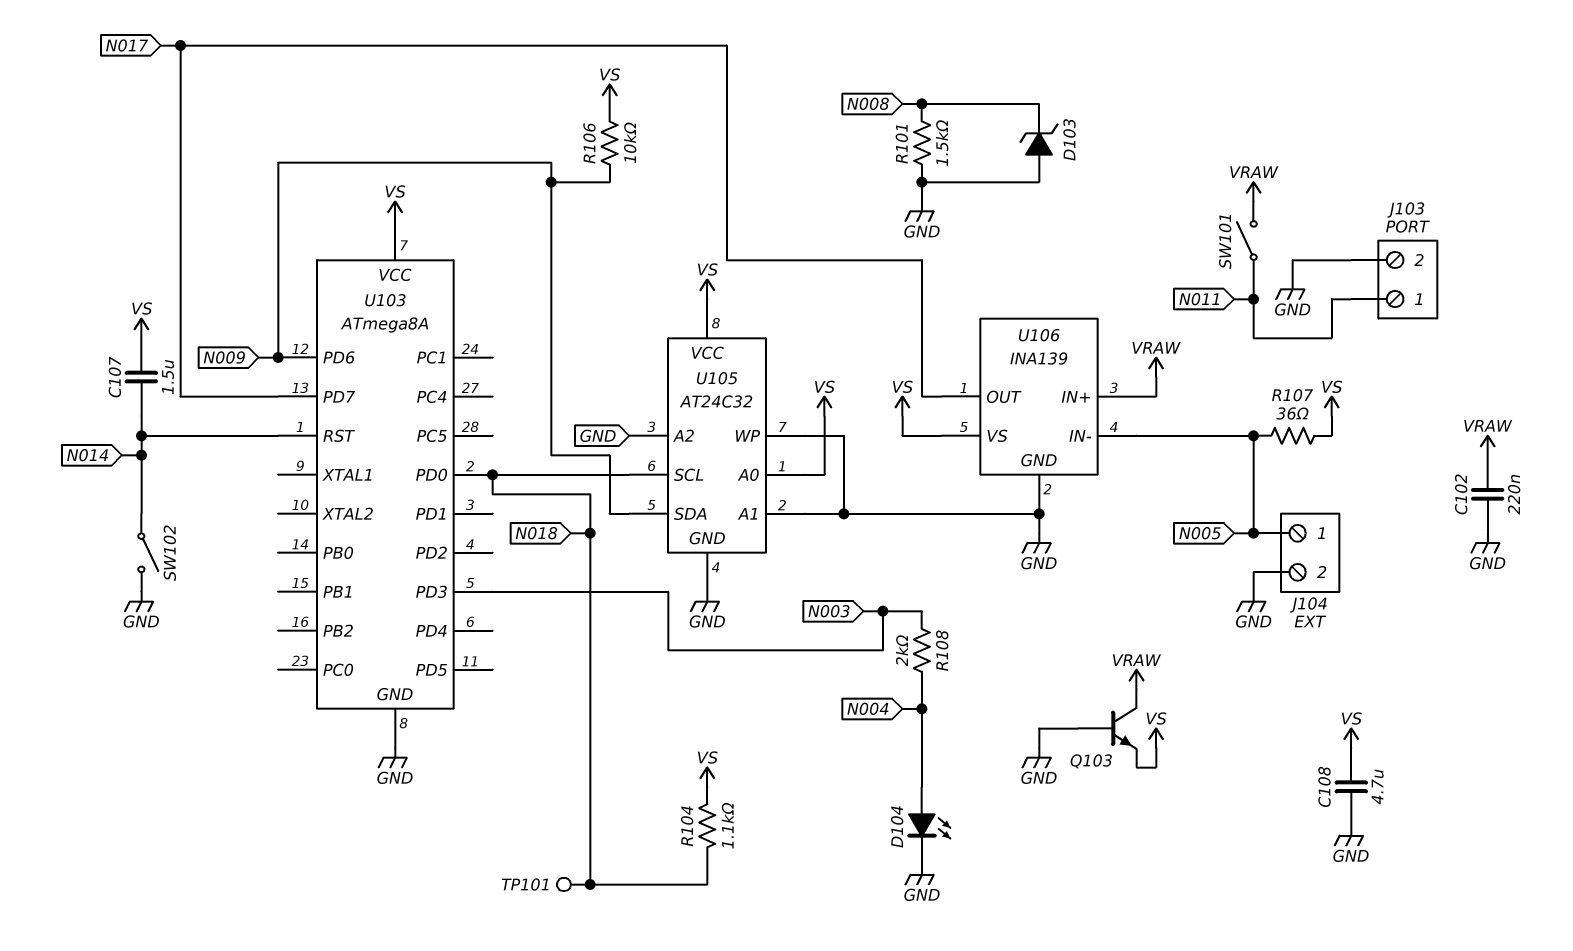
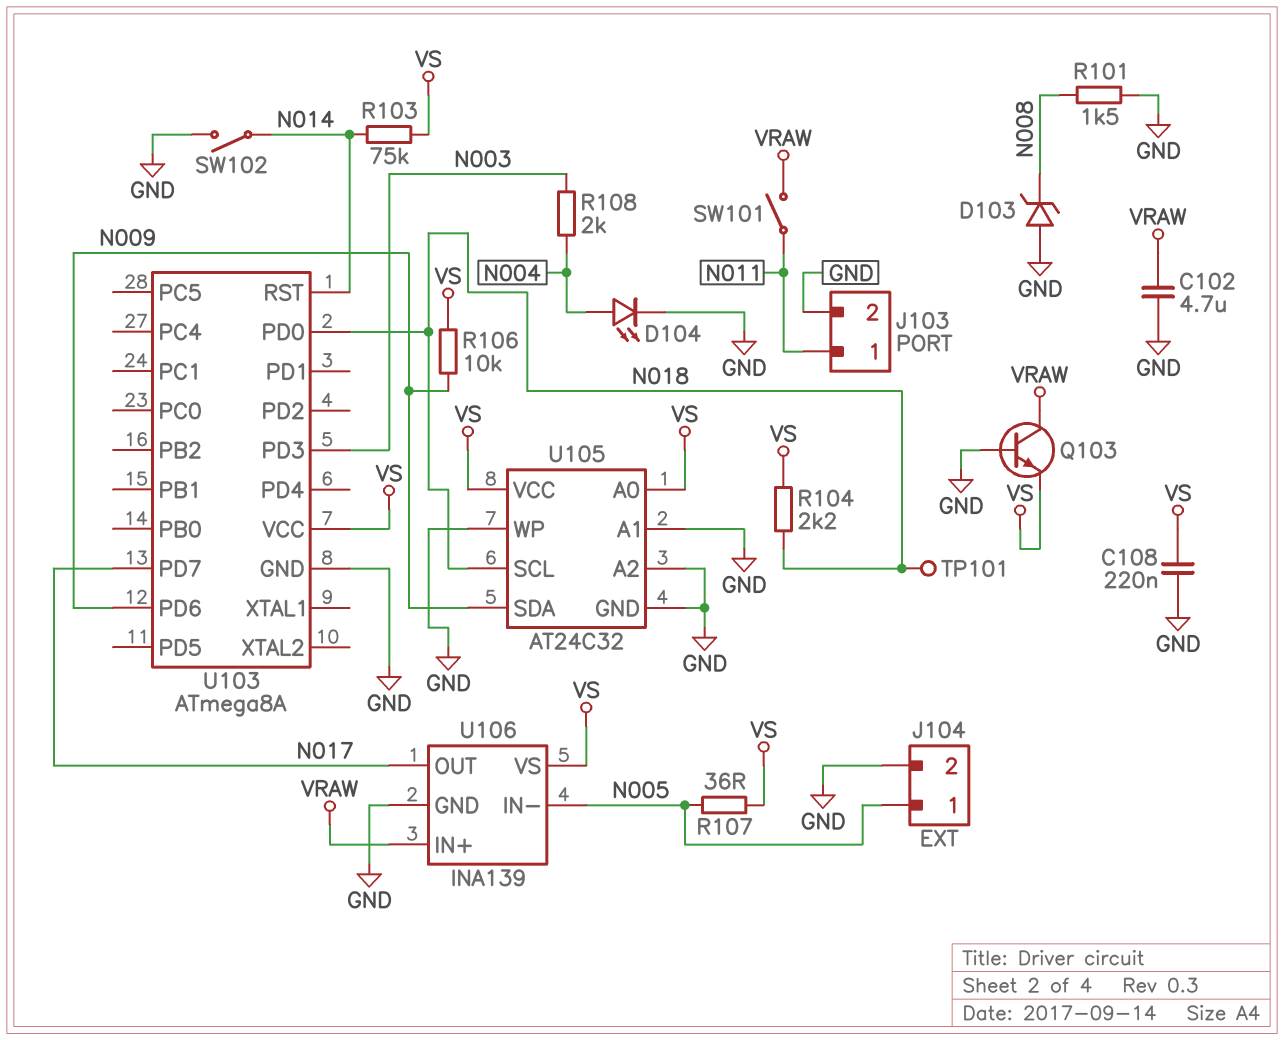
C102: 220nF (GND, VRAW) -> 4.7uF (GND, VRAW)
C107: 1.5uF (N014, VS) -> none
C108: 4.7uF (GND, VS) -> 220nF (GND, VS)
R103: none -> 75k (N014, VS)
R104: 1.1k (N018, VS) -> 2.2k (N018, VS)

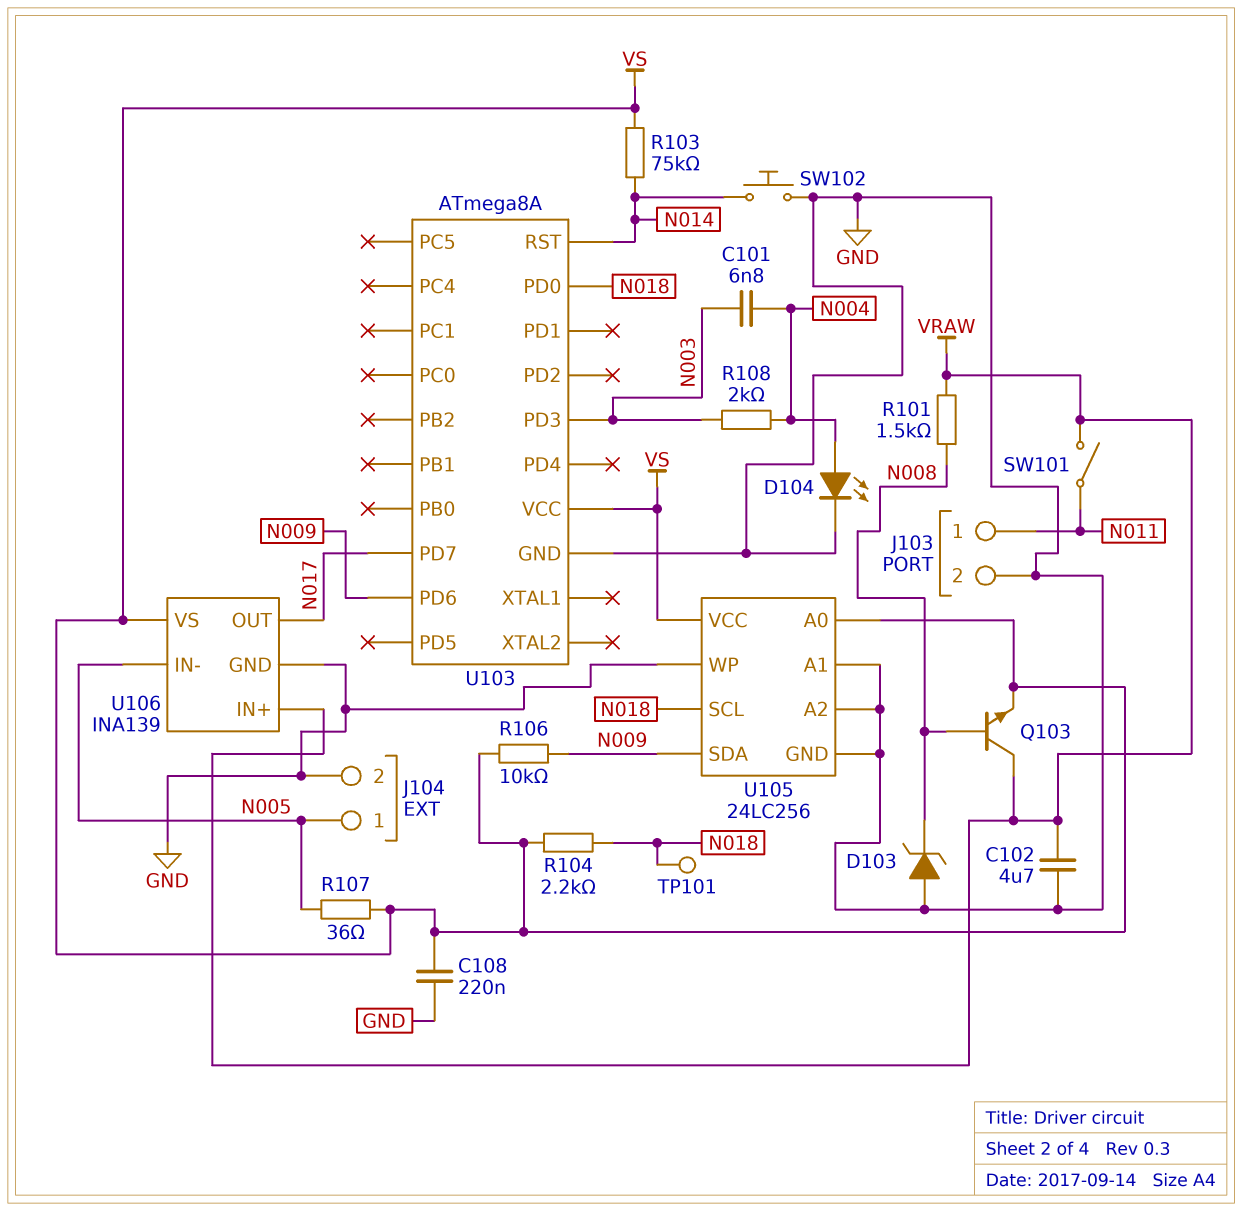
C101: none -> 6.8nF (N003, N004)
Q103: NPN (B GND, C VRAW, E VS) -> NPN (B N008, C VRAW, E VS)
R101: 1.5k (GND, N008) -> 1.5k (N008, VRAW)
SW102: switch (GND, N014) -> button (GND, N014)
U105: AT24C32 -> 24LC256

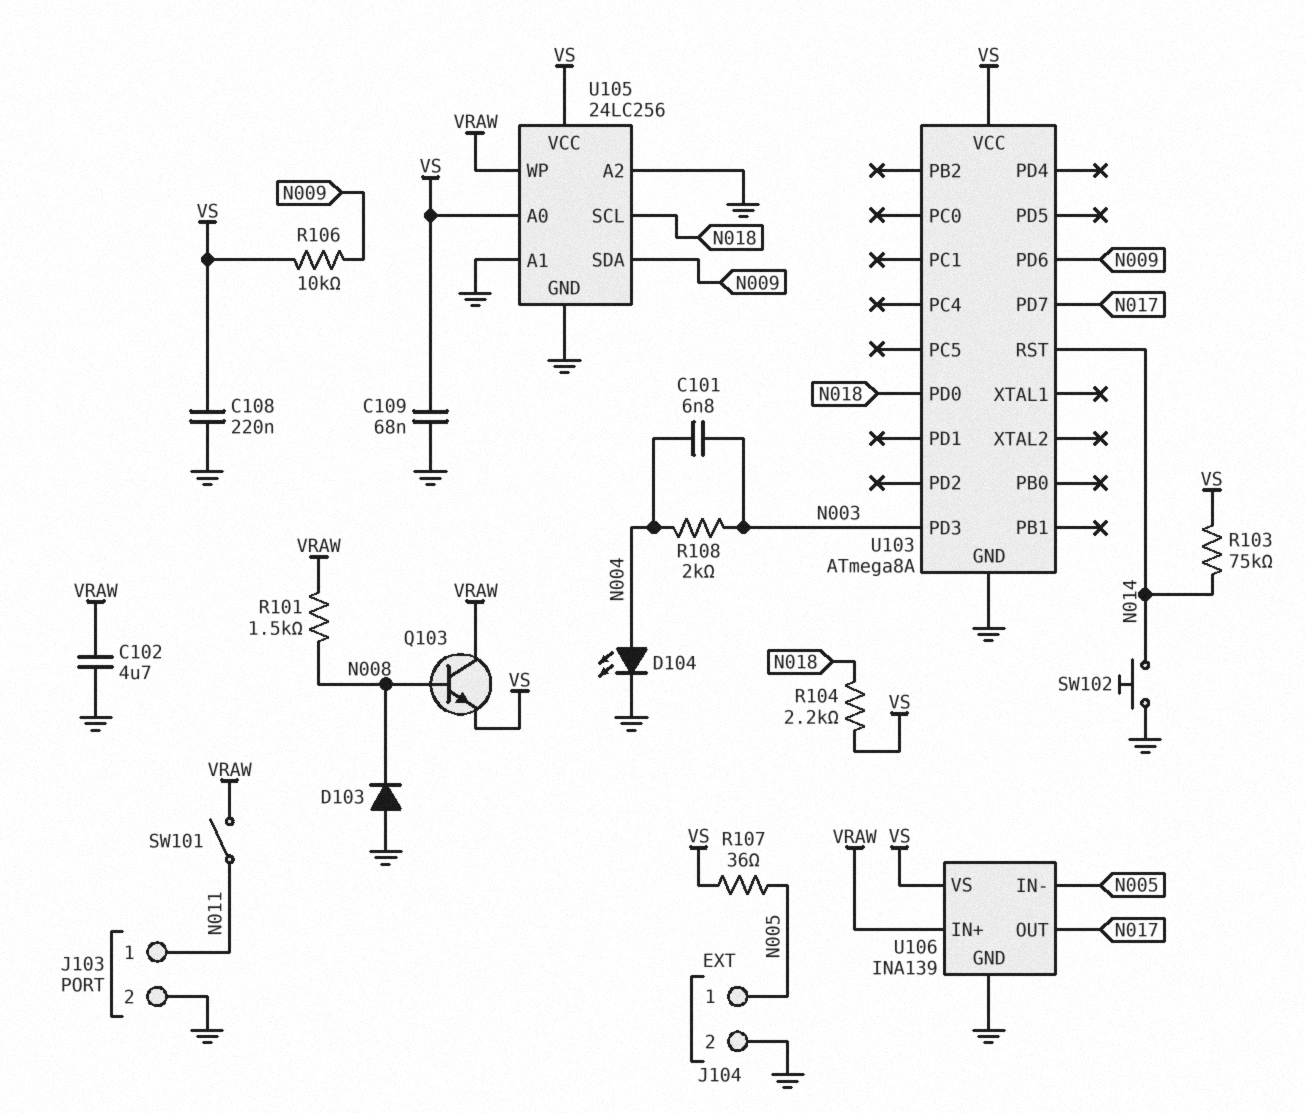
C109: none -> 68nF (GND, VS)
D103: zener (A GND, K N008) -> diode (A GND, K N008)
TP101: test point (N018) -> none
U105 pin WP: GND -> VRAW

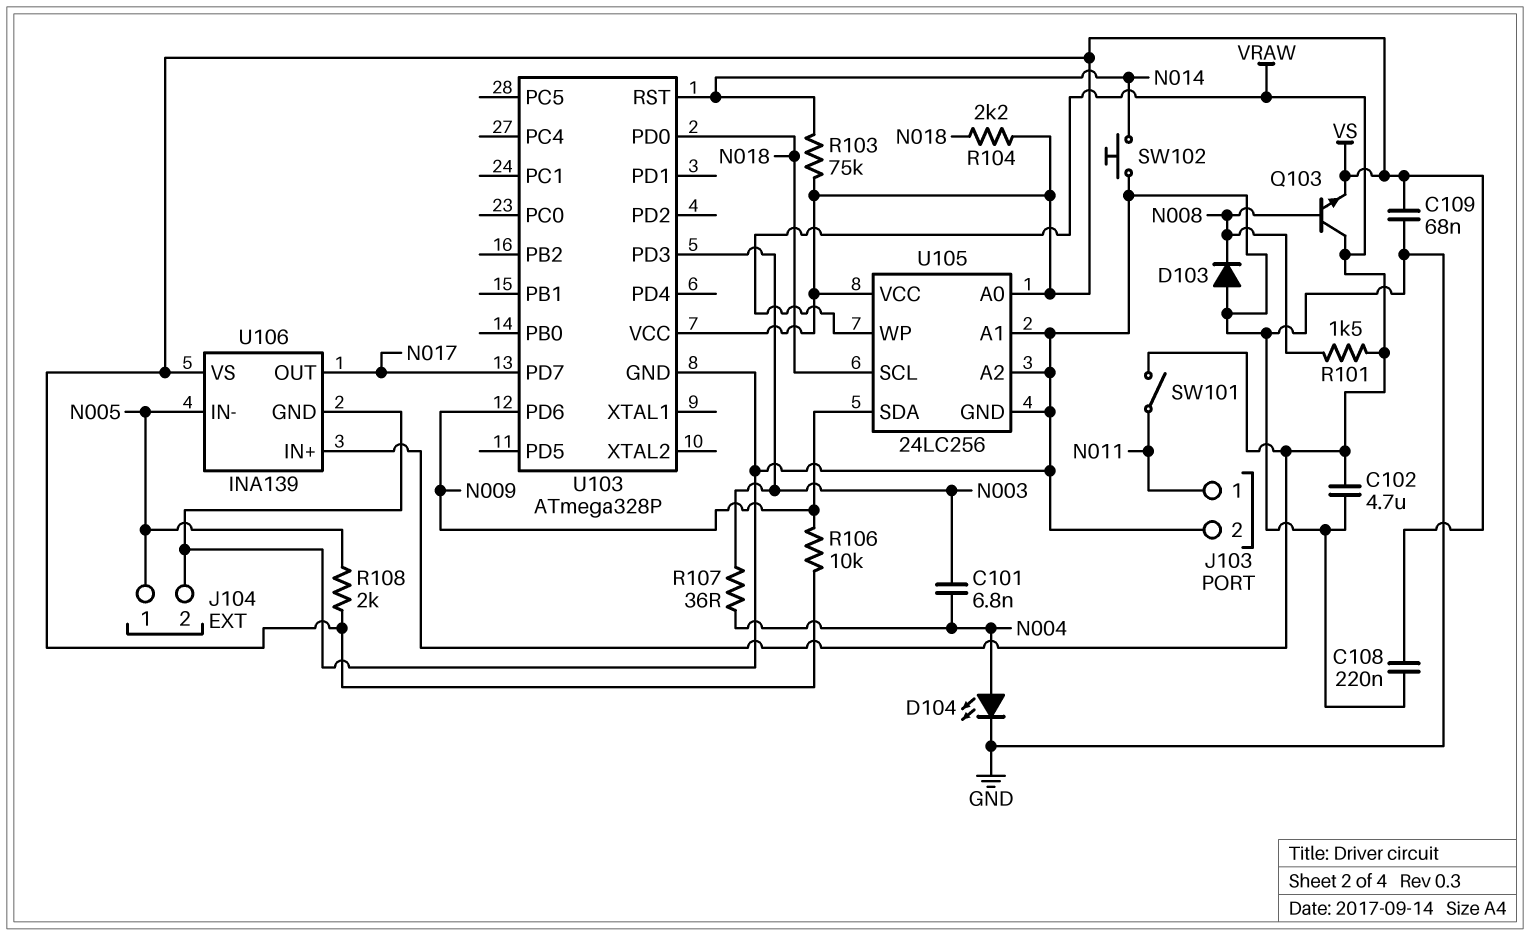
R107: 36 (N005, VS) -> 36 (N003, N004)
R108: 2k (N003, N004) -> 2k (N005, VS)
U103: ATmega8A -> ATmega328P

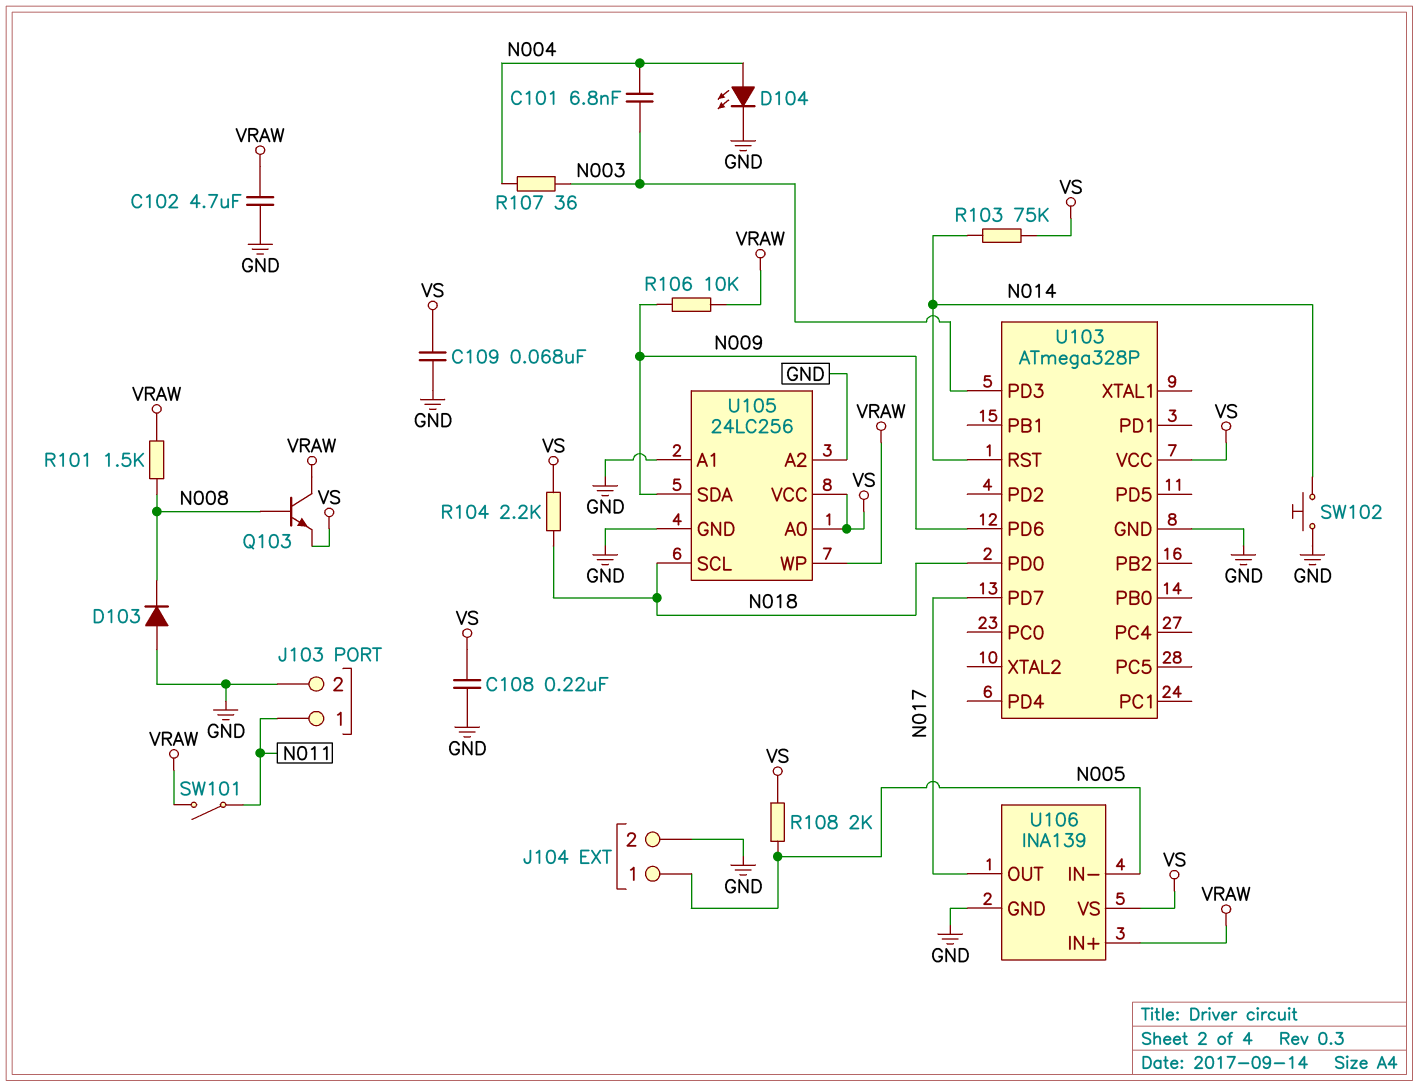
R106: 10k (N009, VS) -> 10k (N009, VRAW)

